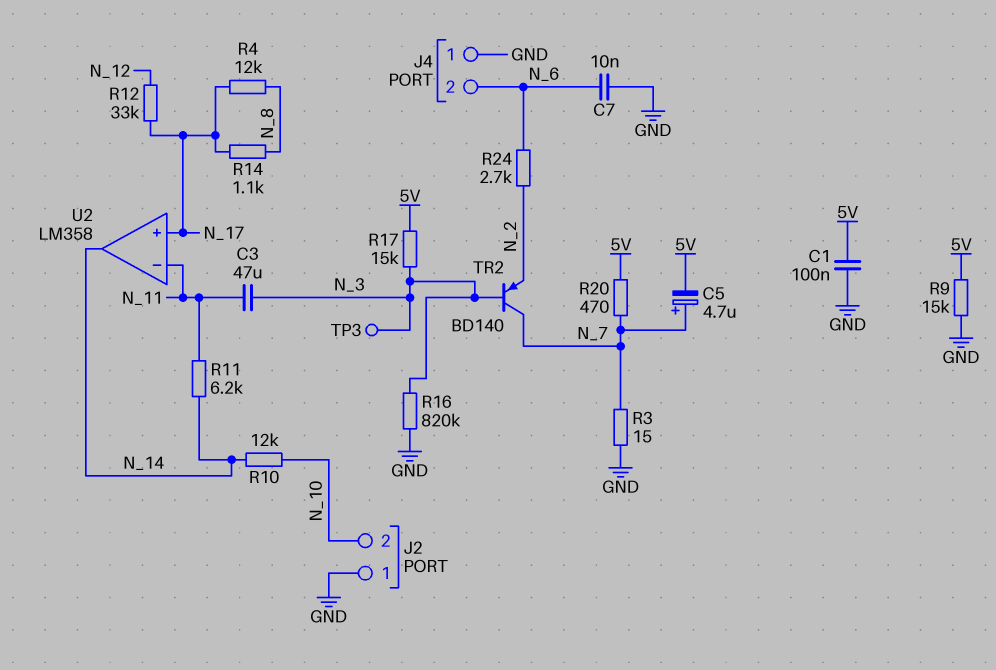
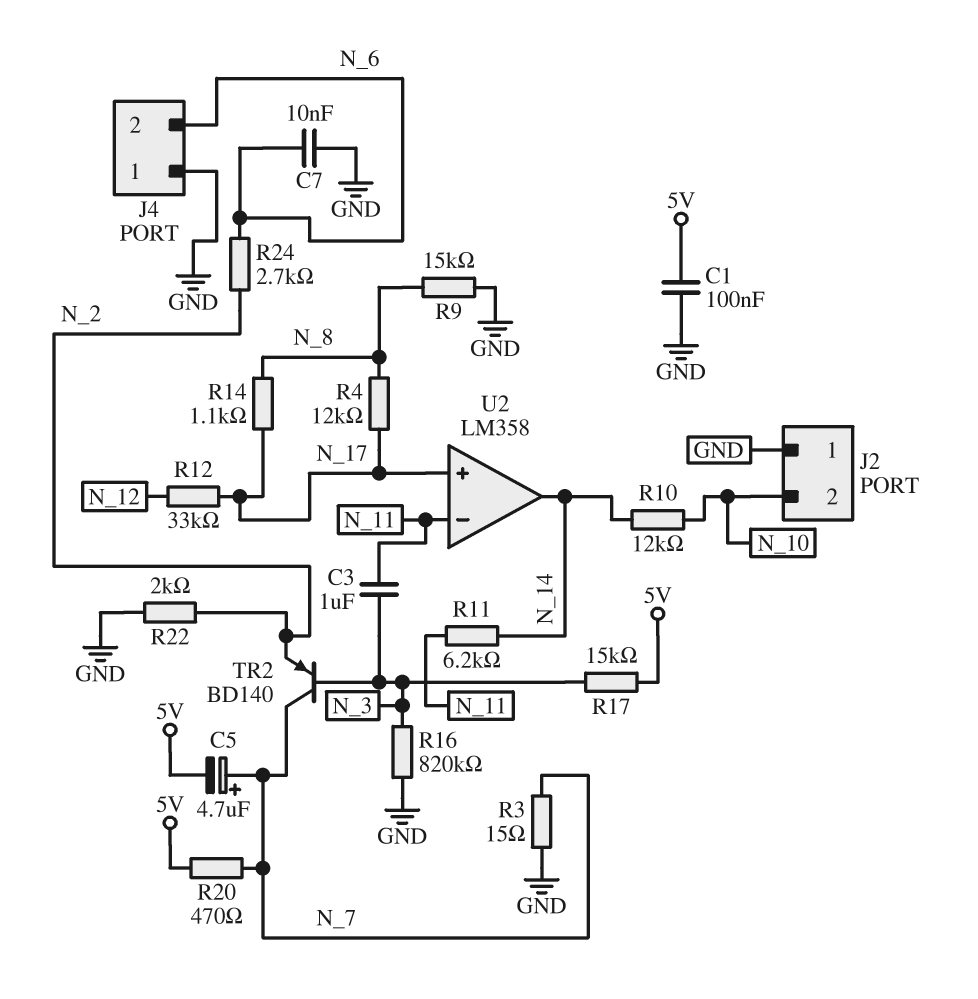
C3: 47uF (N_3, N_11) -> 1uF (N_3, N_11)
R9: 15k (5V, GND) -> 15k (GND, N_8)
R22: none -> 2k (GND, N_2)
TP3: test point (N_3) -> none

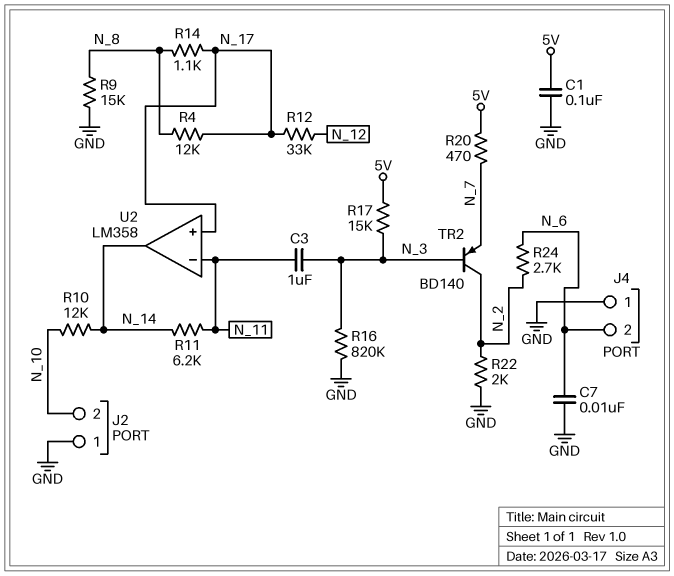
C5: 4.7uF (plus N_7, minus 5V) -> none
R3: 15 (GND, N_7) -> none
TR2: PNP BD140 (B N_3, C N_7, E N_2) -> PNP BD140 (B N_3, C N_2, E N_7)

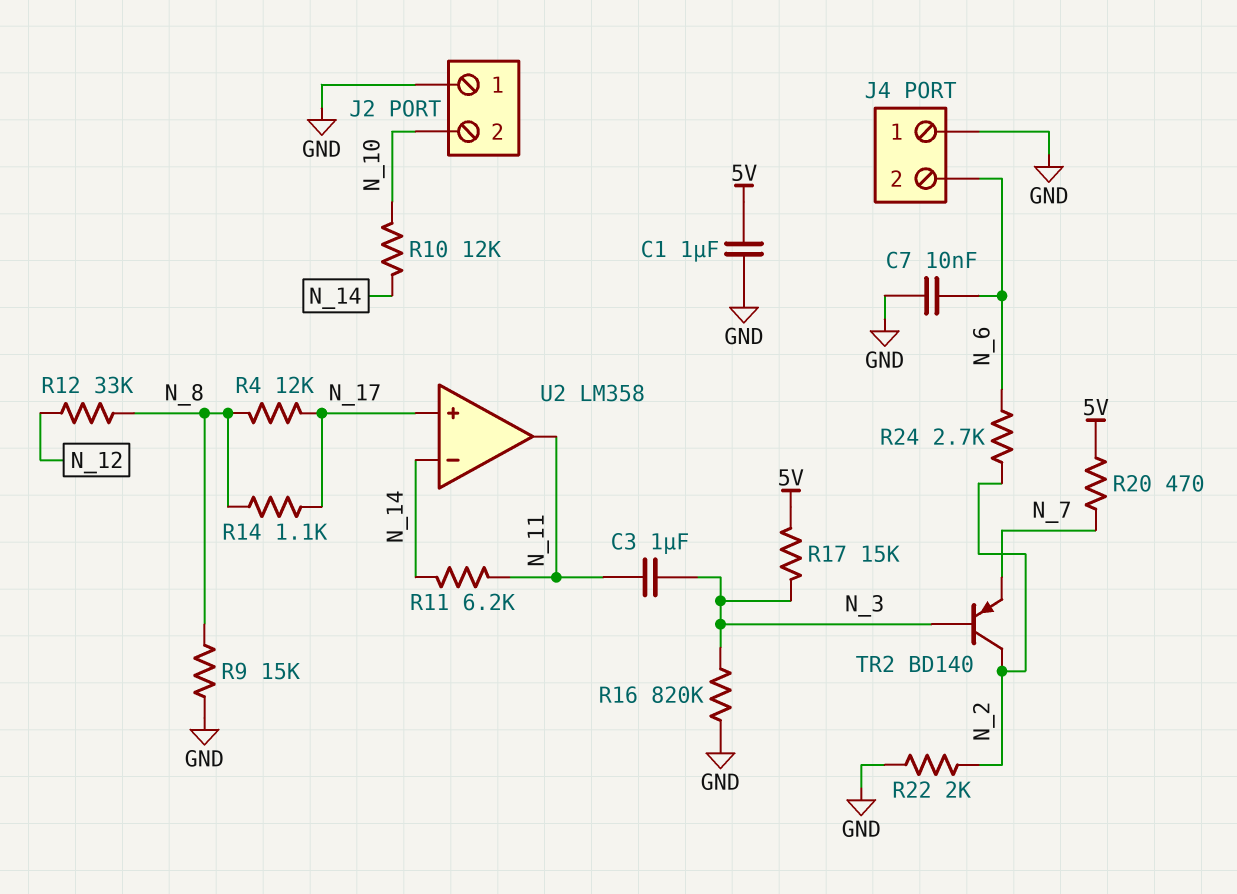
C1: 100nF (5V, GND) -> 1uF (5V, GND)
R12: 33k (N_12, N_17) -> 33k (N_8, N_12)
U2 pin in-: N_11 -> N_14
U2 pin out: N_14 -> N_11

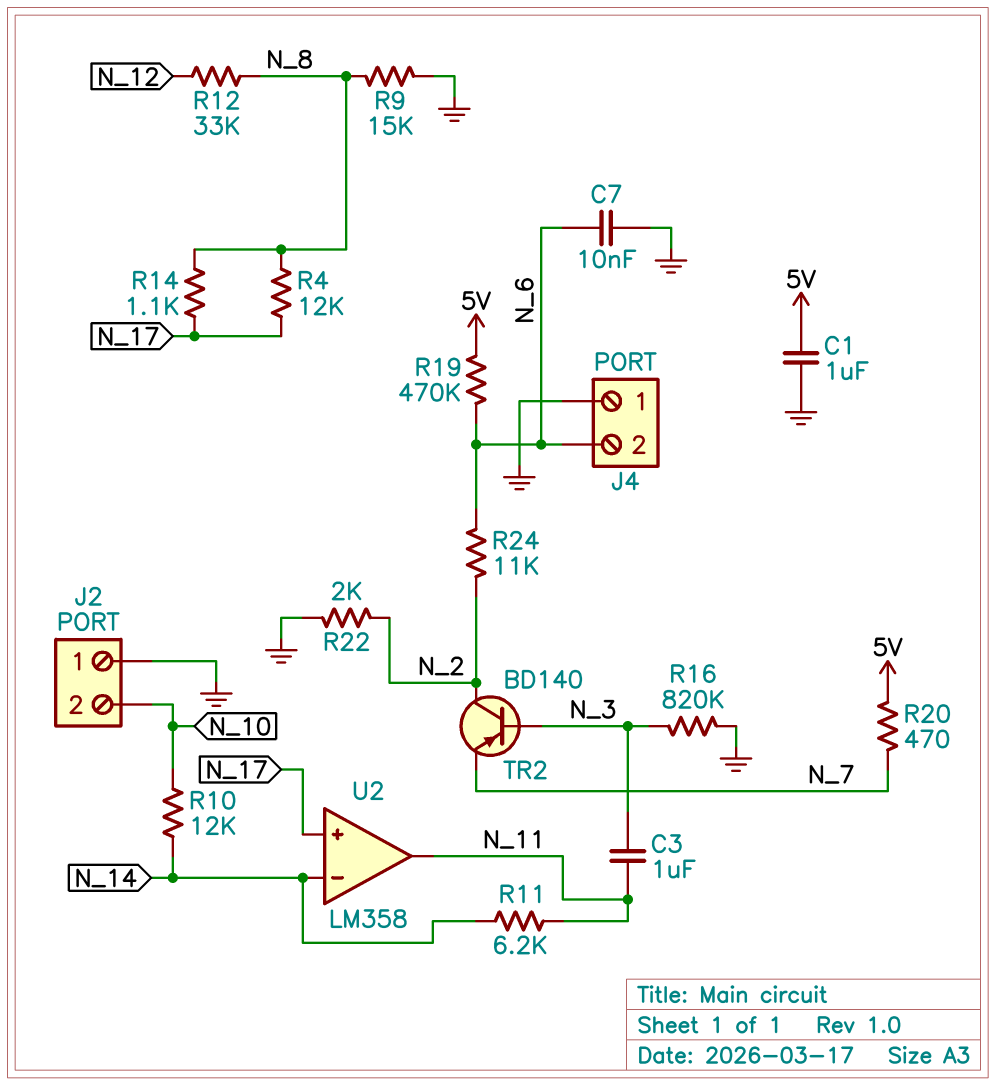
R17: 15k (5V, N_3) -> none
R19: none -> 470k (5V, N_6)
R24: 2.7k (N_2, N_6) -> 11k (N_2, N_6)

